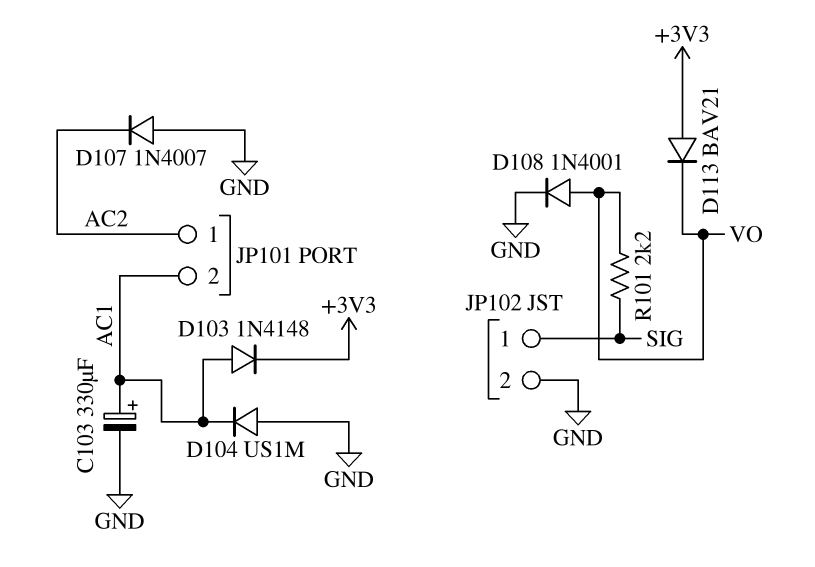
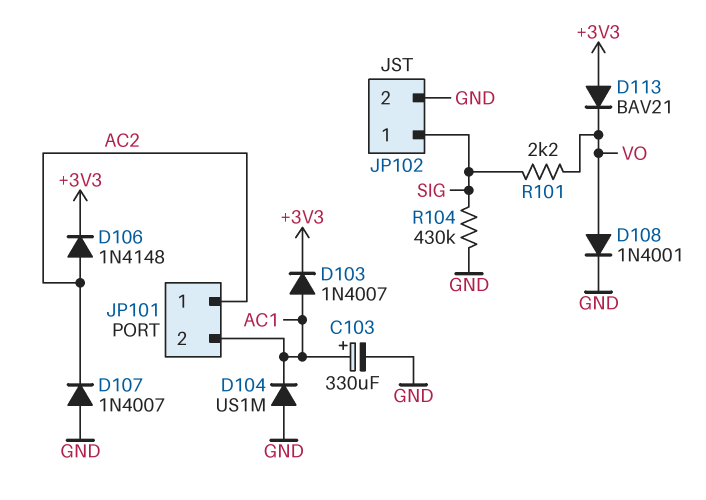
D103: diode 1N4148 (A AC1, K +3V3) -> diode 1N4007 (A AC1, K +3V3)
D106: none -> diode 1N4148 (A AC2, K +3V3)
R104: none -> 430k (GND, SIG)

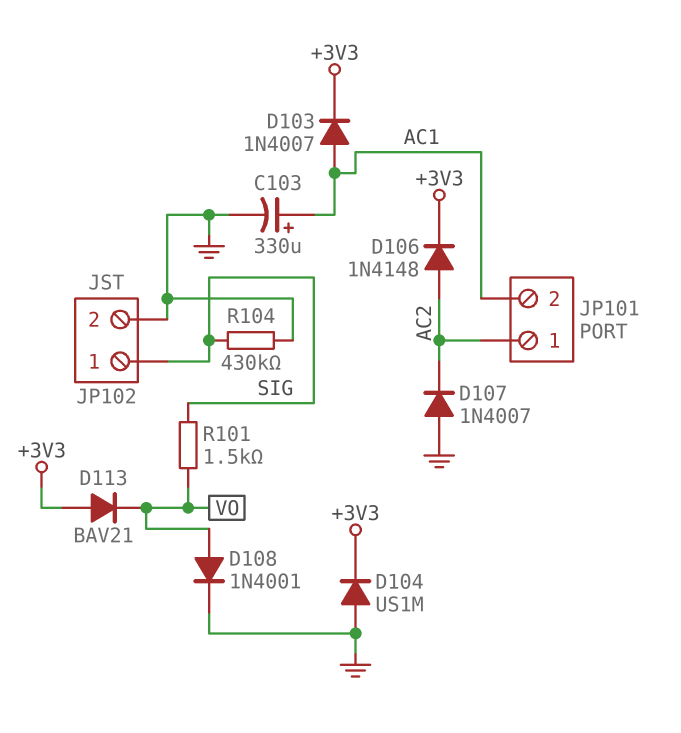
D104: diode US1M (A GND, K AC1) -> diode US1M (A GND, K +3V3)
R101: 2.2k (SIG, VO) -> 1.5k (SIG, VO)

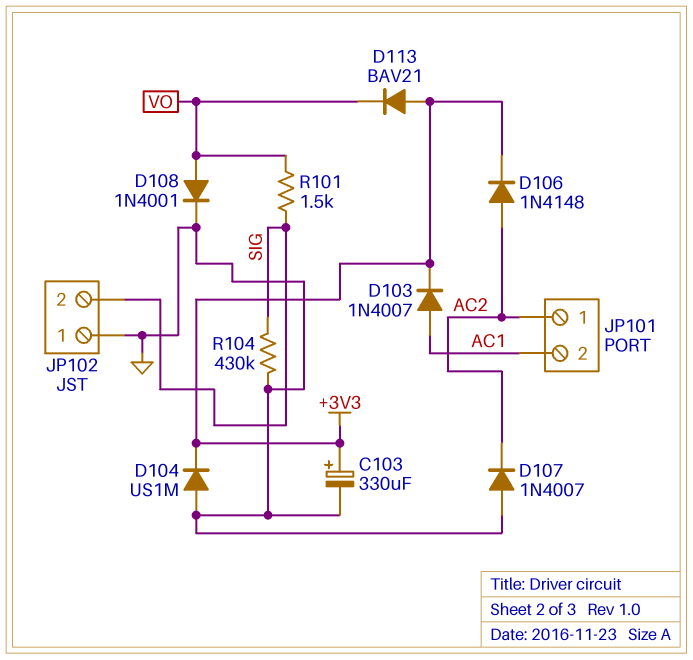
C103: 330uF (plus AC1, minus GND) -> 330uF (plus +3V3, minus GND)
JP102 pin 1: SIG -> GND
JP102 pin 2: GND -> SIG

